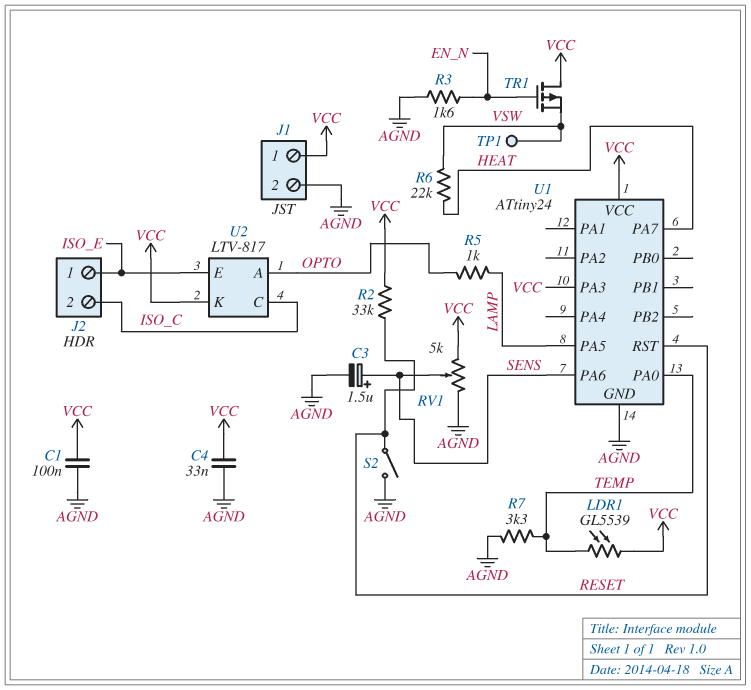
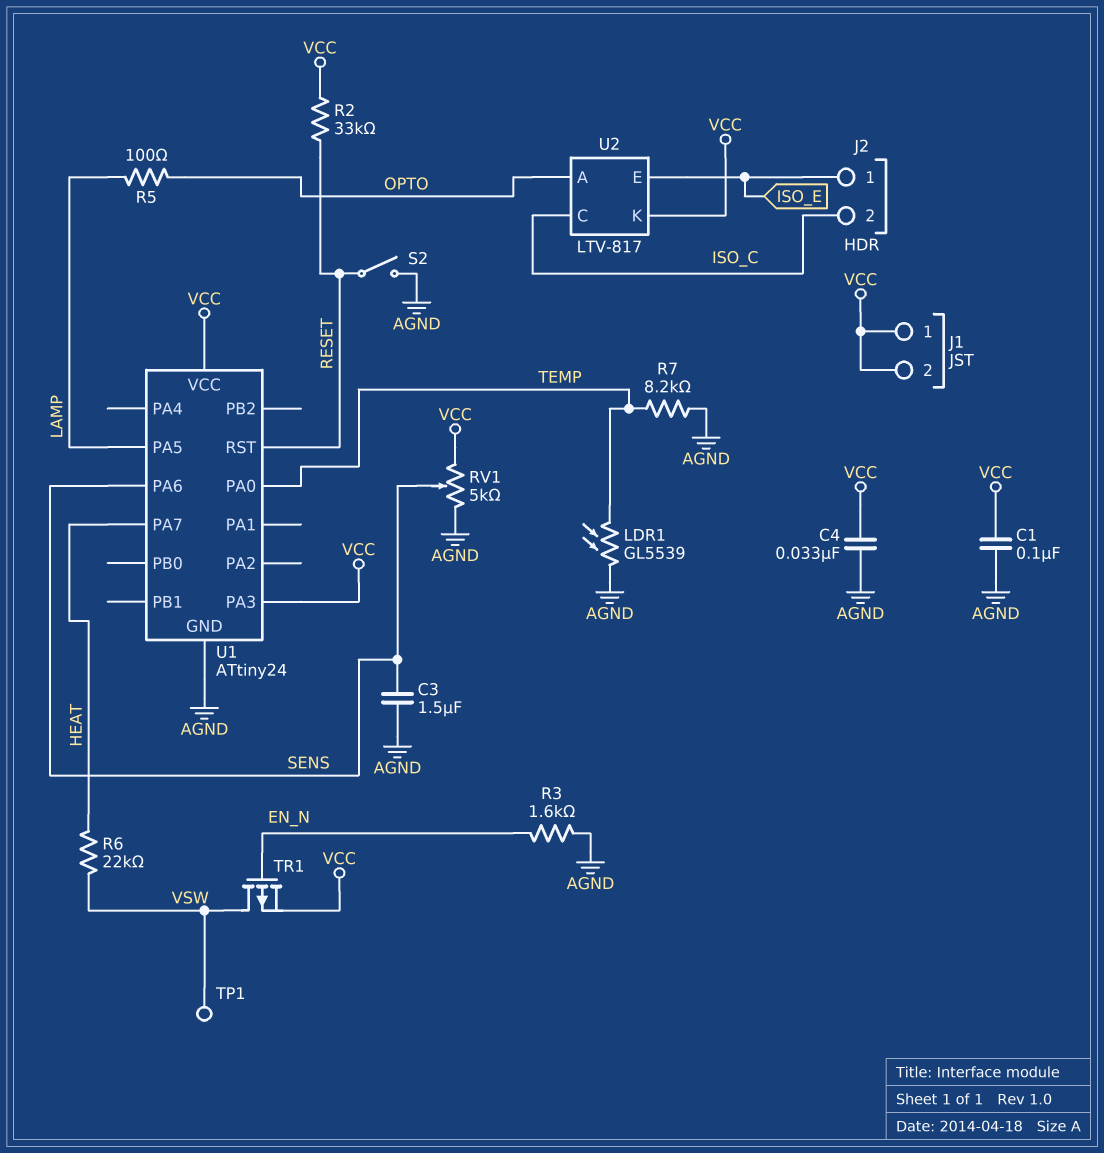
C3: 1.5uF (plus SENS, minus AGND) -> 1.5uF (AGND, SENS)
J1 pin 2: AGND -> VCC
LDR1: GL5539 (TEMP, VCC) -> GL5539 (AGND, TEMP)
R5: 1k (LAMP, OPTO) -> 100 (LAMP, OPTO)
R7: 3.3k (AGND, TEMP) -> 8.2k (AGND, TEMP)
TR1: PMOS (G EN_N, D VCC, S VSW) -> PMOS (G EN_N, D VSW, S VCC)

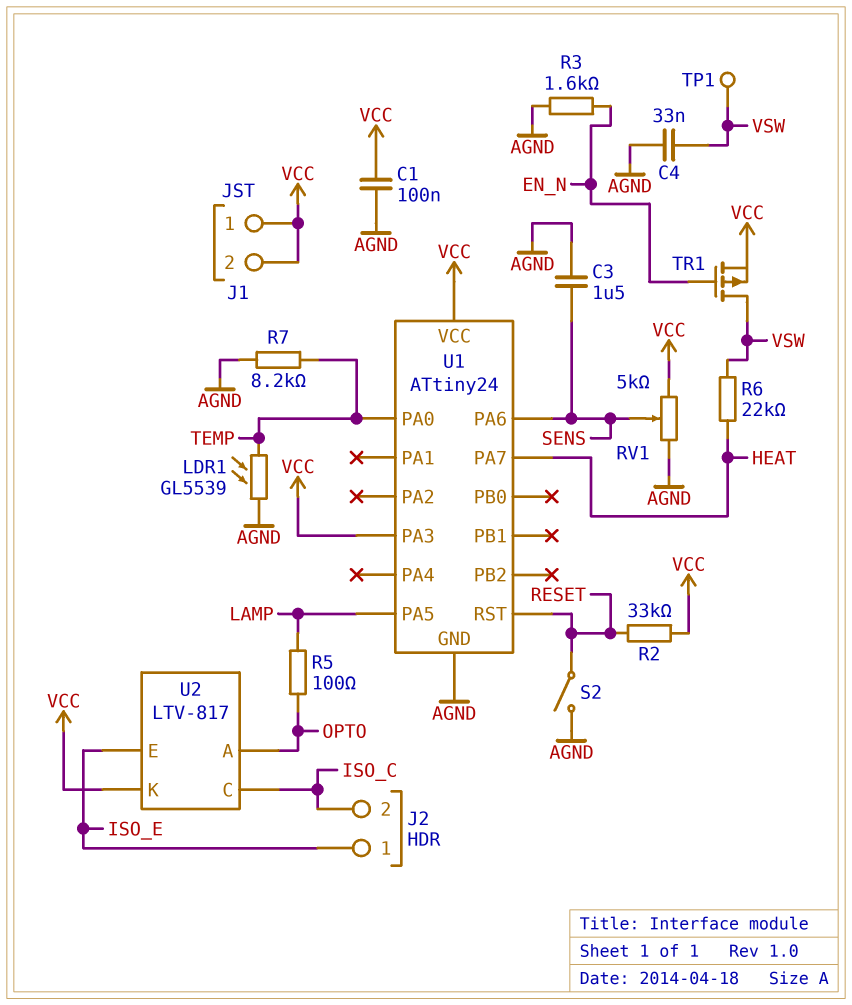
C4: 33nF (AGND, VCC) -> 33nF (AGND, VSW)

